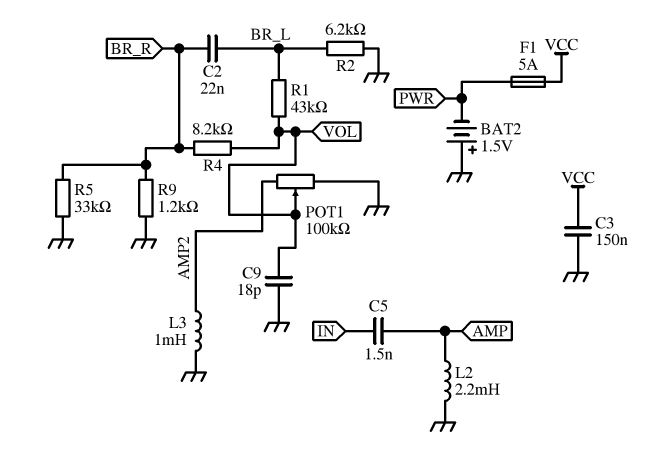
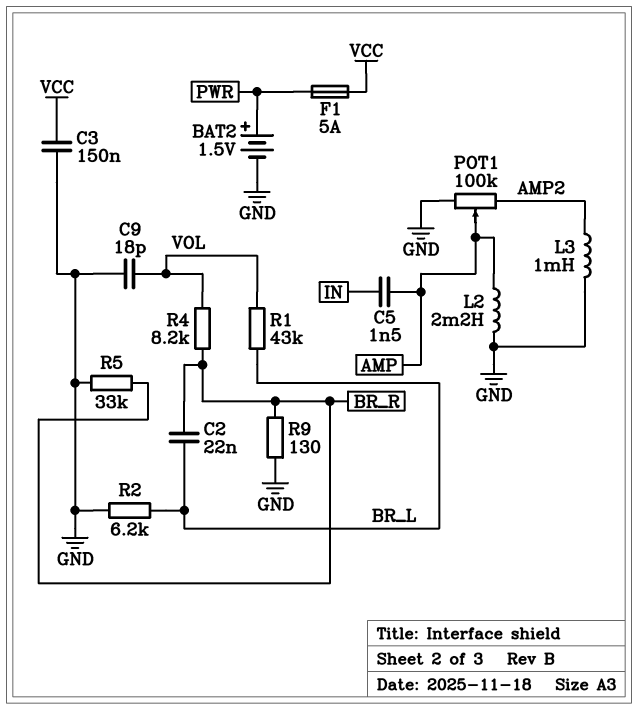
BAT2: 1.5V (plus GND, minus PWR) -> 1.5V (plus PWR, minus GND)
POT1: 100k (AMP2, GND, wiper VOL) -> 100k (AMP2, GND, wiper AMP)
R9: 1.2k (BR_R, GND) -> 130 (BR_R, GND)

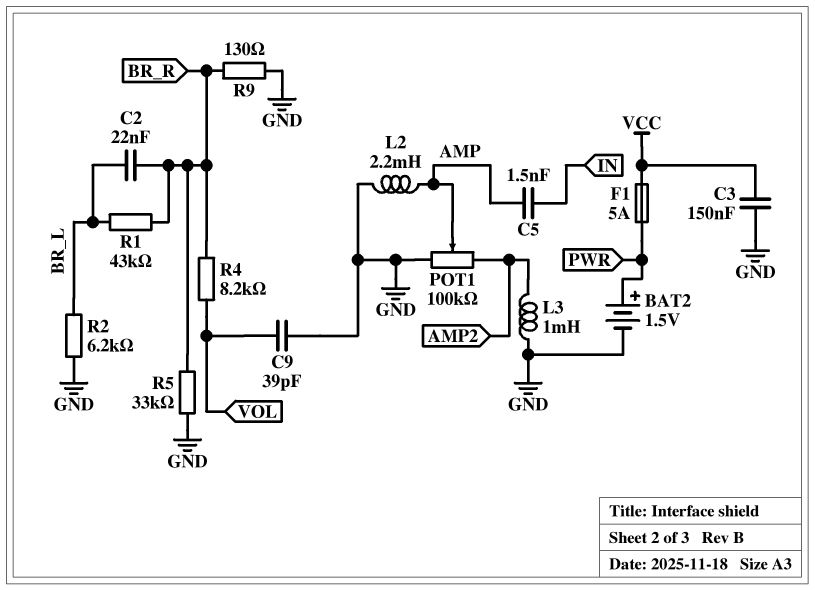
C9: 18pF (GND, VOL) -> 39pF (GND, VOL)
R1: 43k (BR_L, VOL) -> 43k (BR_L, BR_R)

